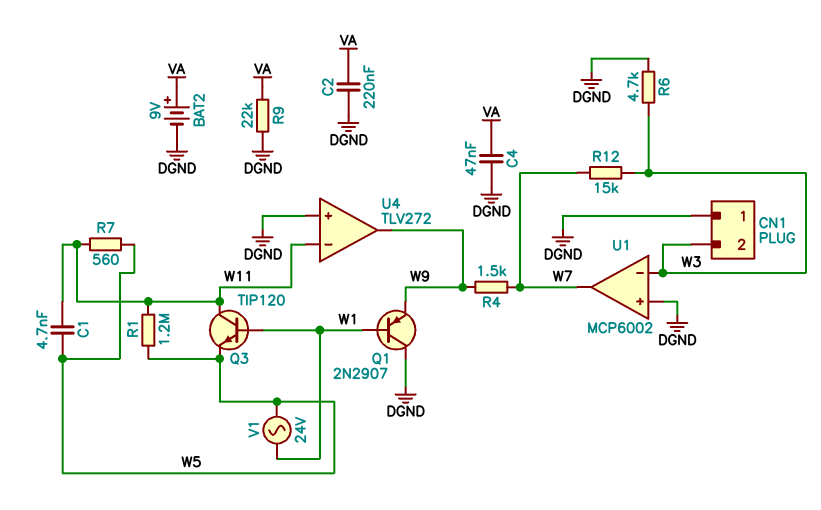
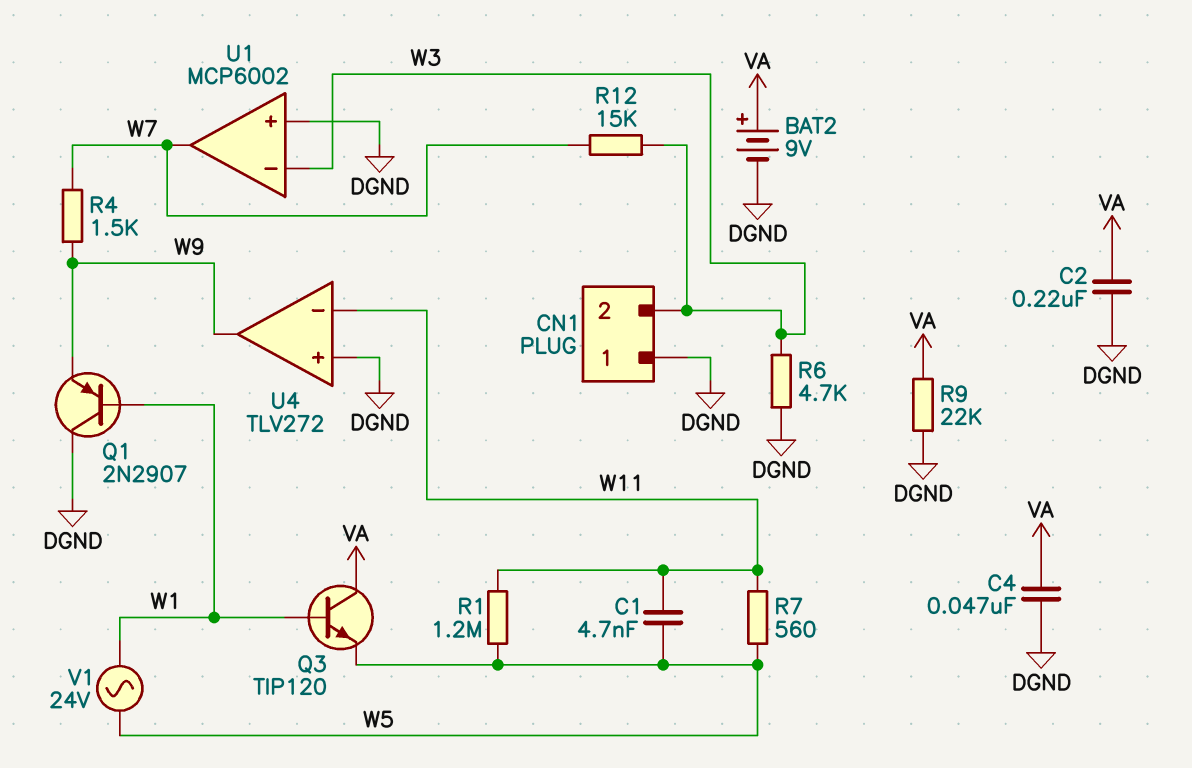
Q3: NPN TIP120 (B W1, C W11, E W5) -> NPN TIP120 (B W1, C VA, E W5)

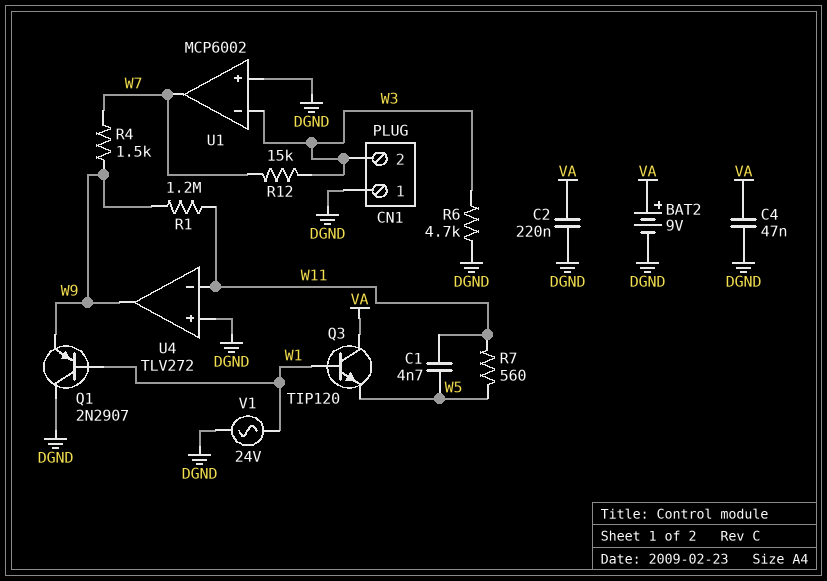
R1: 1.2M (W5, W11) -> 1.2M (W9, W11)
R9: 22k (DGND, VA) -> none
V1: AC 24V (W1, W5) -> AC 24V (DGND, W1)

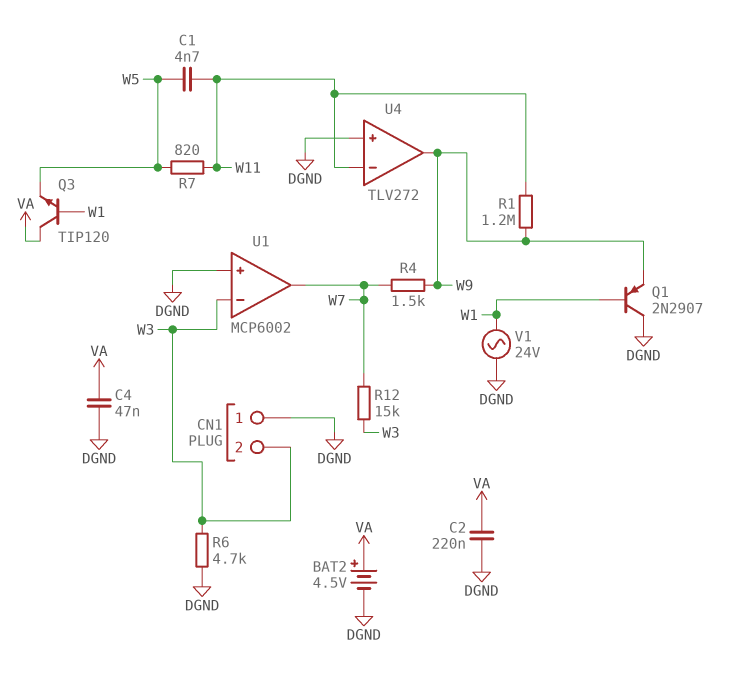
BAT2: 9V (plus VA, minus DGND) -> 4.5V (plus VA, minus DGND)
R7: 560 (W5, W11) -> 820 (W5, W11)

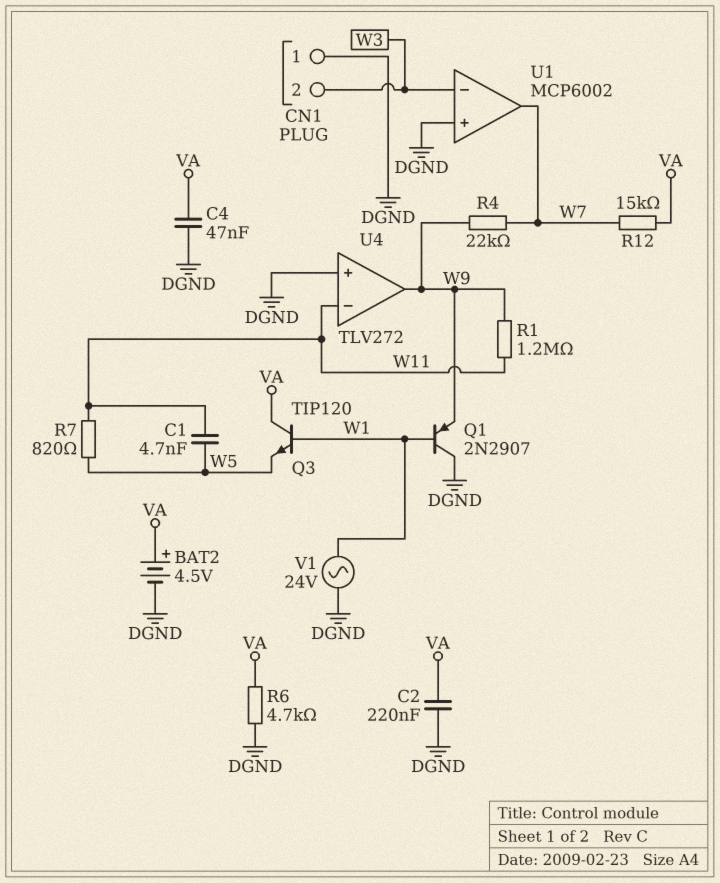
R4: 1.5k (W7, W9) -> 22k (W7, W9)
R6: 4.7k (DGND, W3) -> 4.7k (DGND, VA)
R12: 15k (W3, W7) -> 15k (VA, W7)

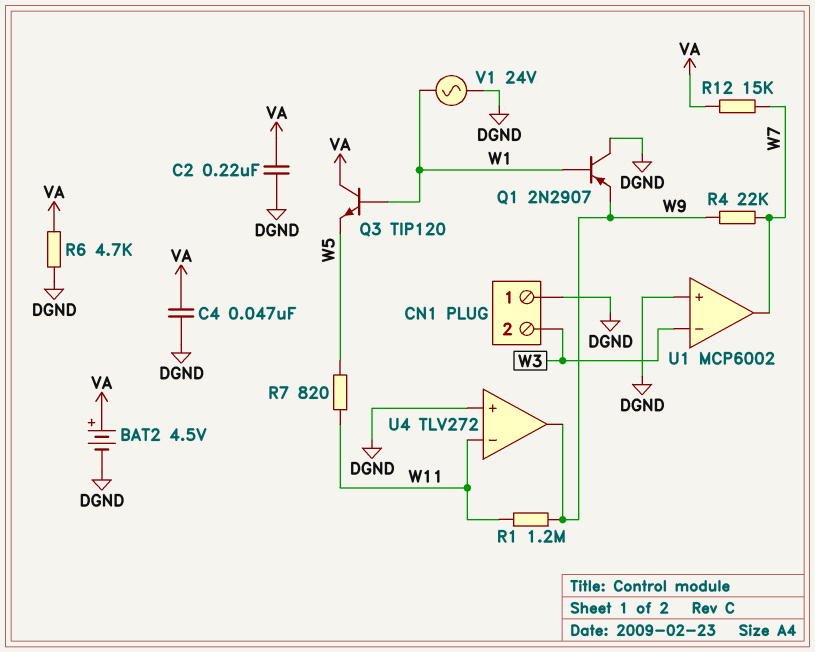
C1: 4.7nF (W5, W11) -> none

